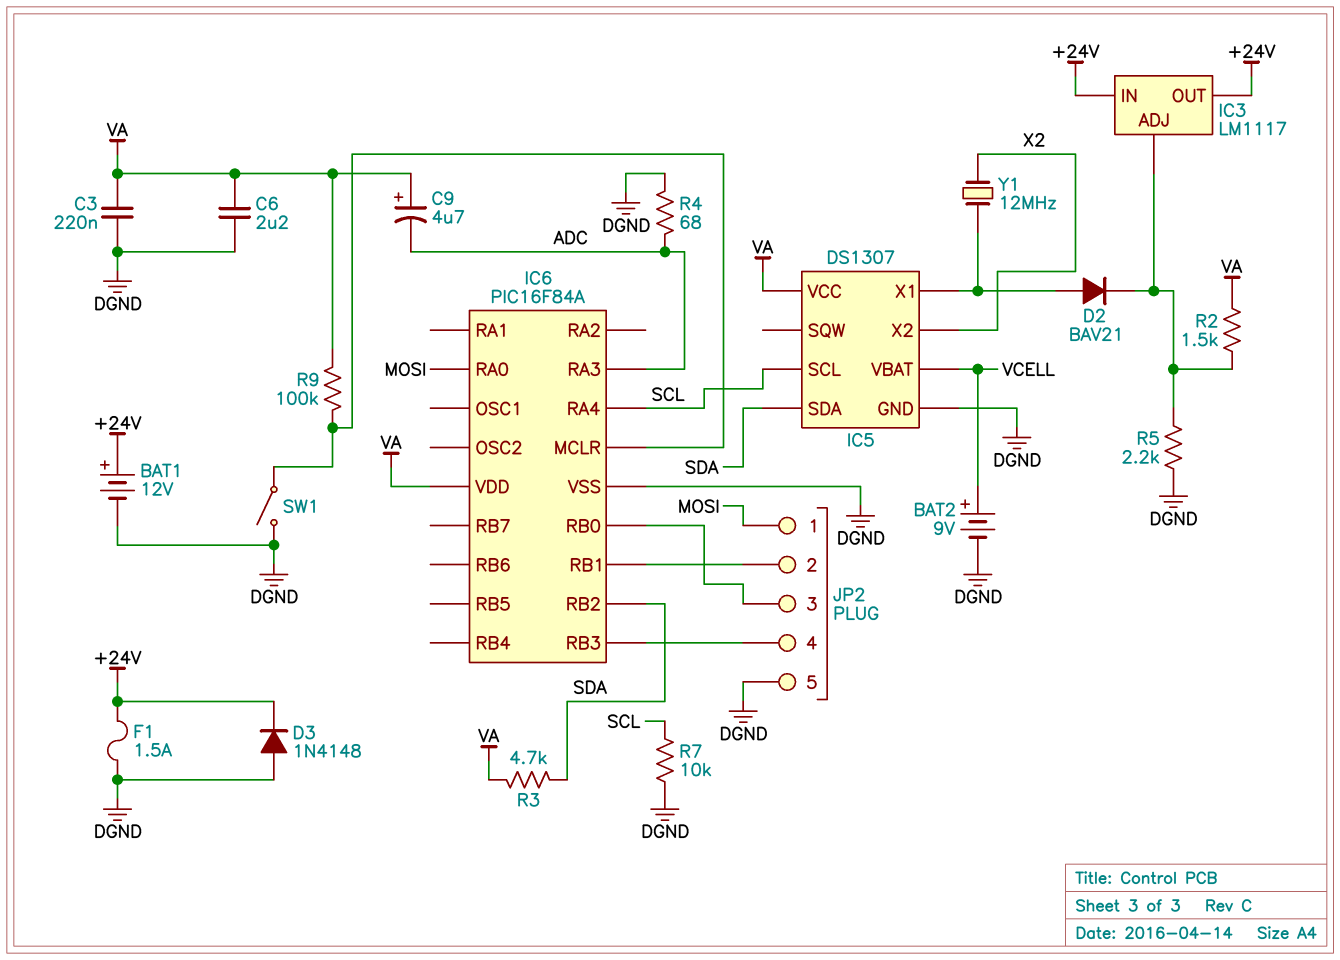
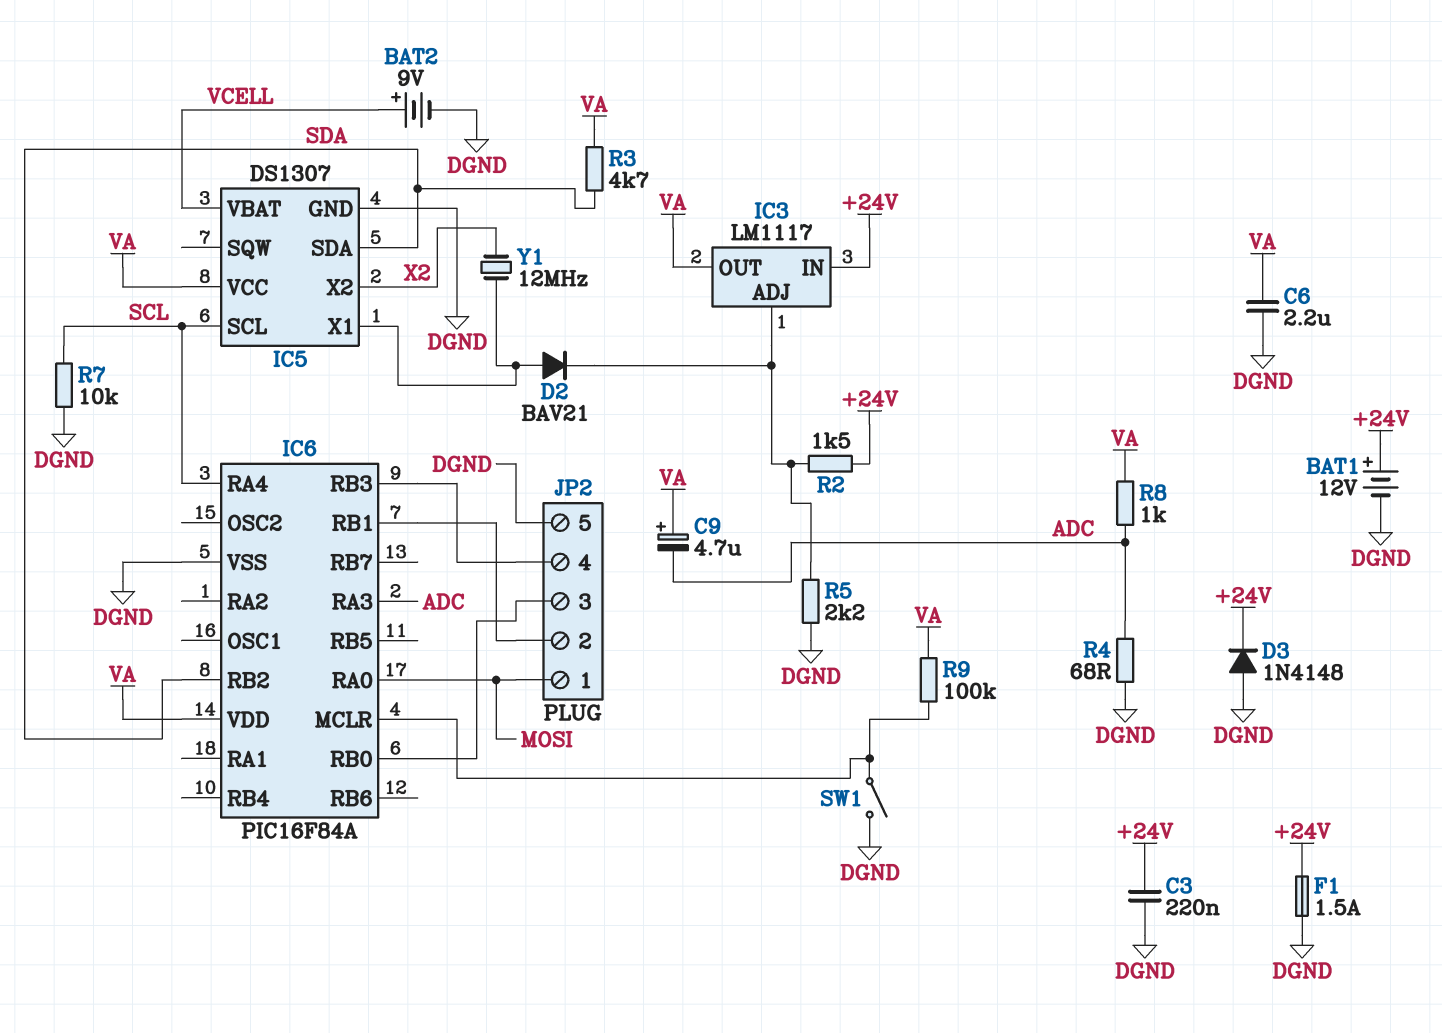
C3: 220nF (DGND, VA) -> 220nF (+24V, DGND)
IC3 pin OUT: +24V -> VA
R2: 1.5k (IC3/ADJ, VA) -> 1.5k (+24V, IC3/ADJ)
R8: none -> 1k (ADC, VA)

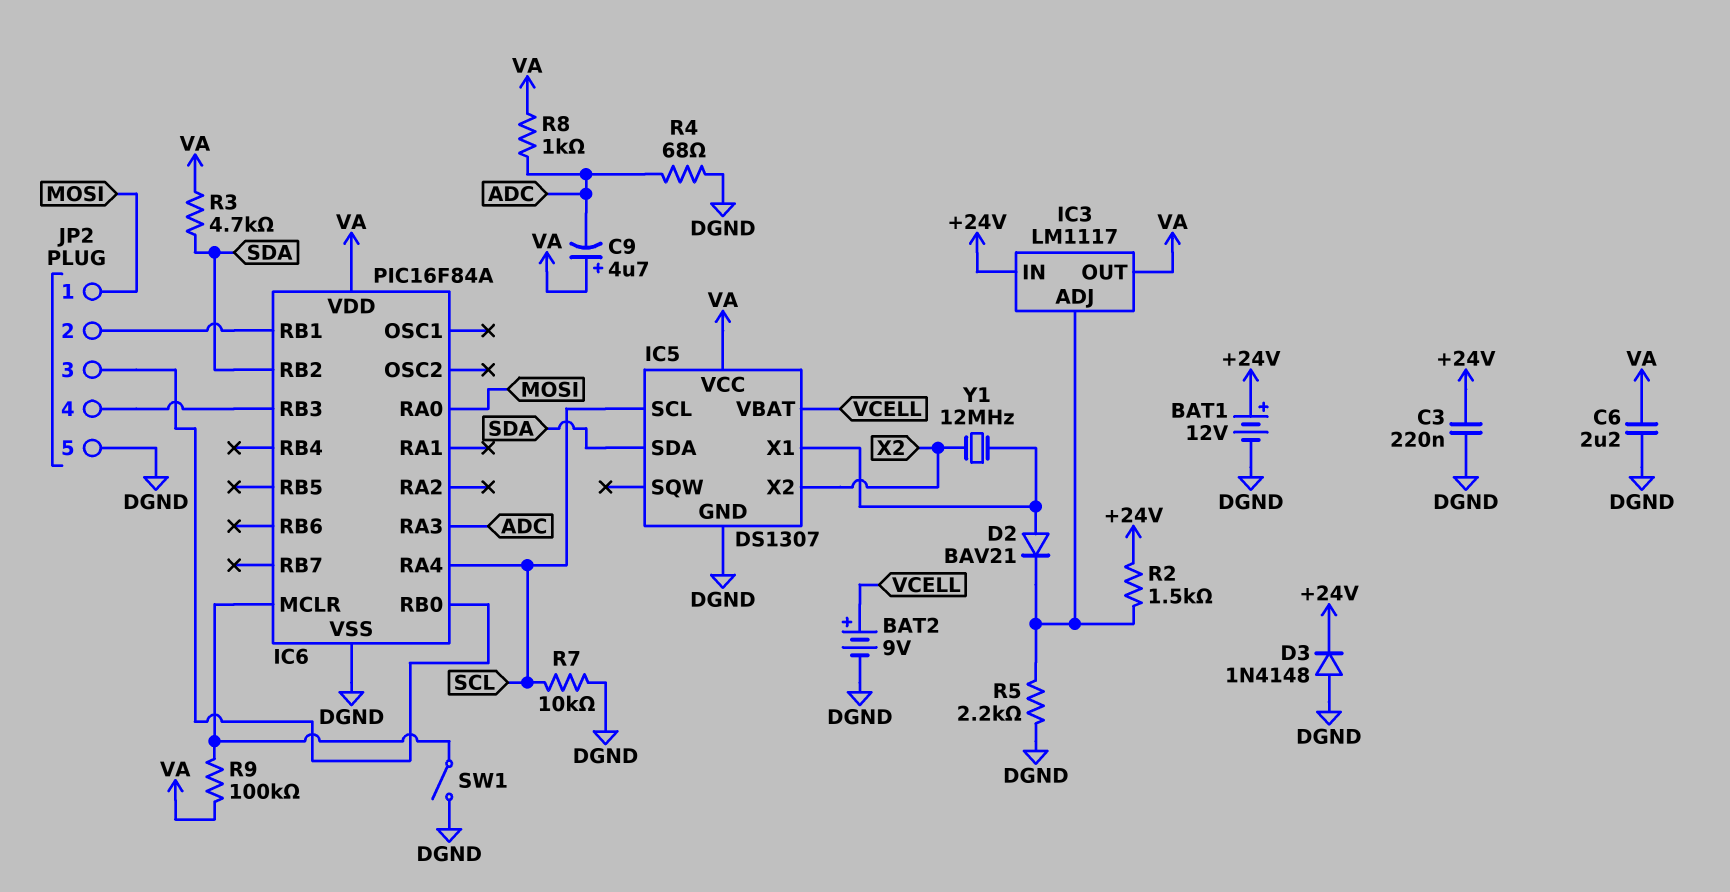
F1: 1.5A (+24V, DGND) -> none

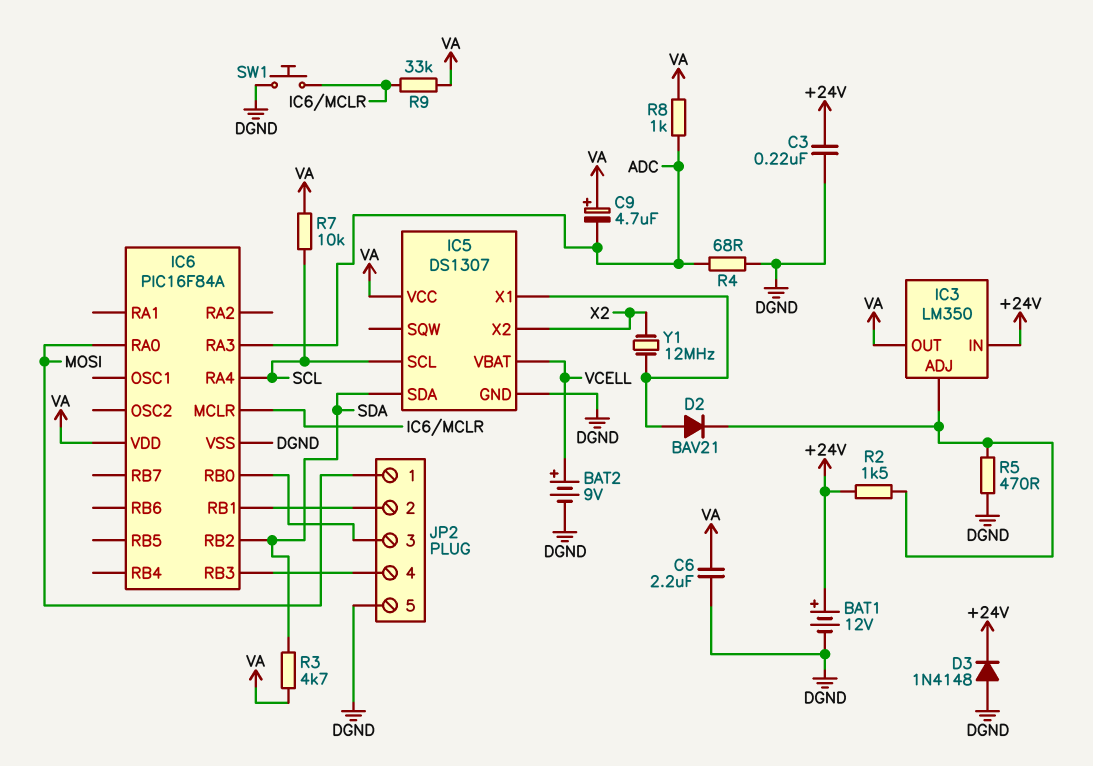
IC3: LM1117 -> LM350
R5: 2.2k (DGND, IC3/ADJ) -> 470 (DGND, IC3/ADJ)
R7: 10k (DGND, SCL) -> 10k (SCL, VA)
R9: 100k (IC6/MCLR, VA) -> 33k (IC6/MCLR, VA)
SW1: switch (DGND, IC6/MCLR) -> button (DGND, IC6/MCLR)

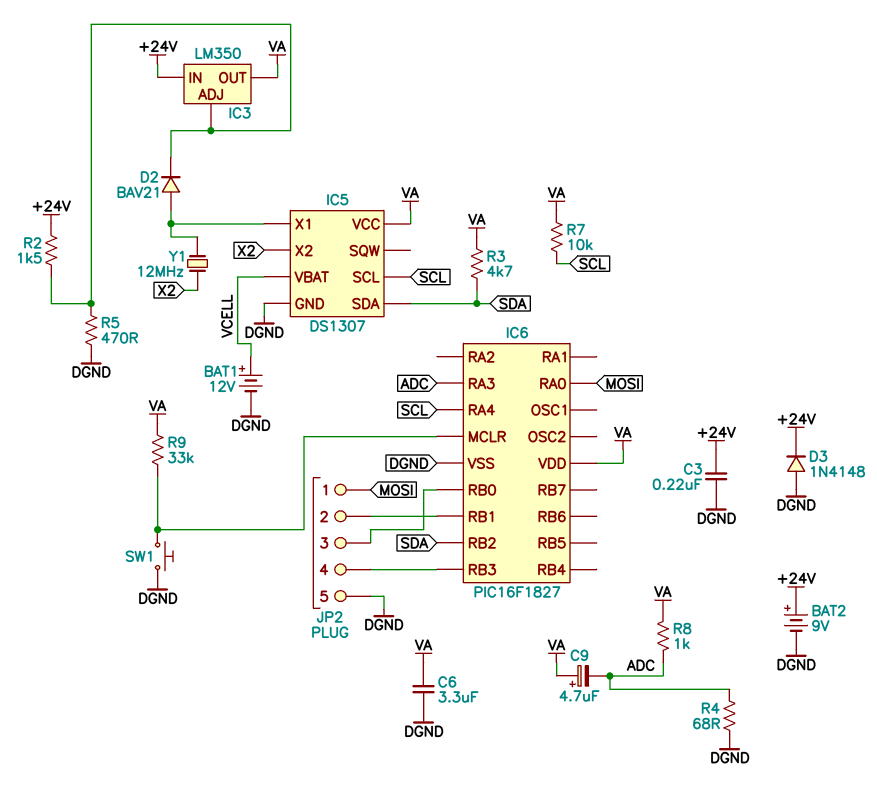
BAT1: 12V (plus +24V, minus DGND) -> 12V (plus VCELL, minus DGND)
BAT2: 9V (plus VCELL, minus DGND) -> 9V (plus +24V, minus DGND)
C6: 2.2uF (DGND, VA) -> 3.3uF (DGND, VA)
IC6: PIC16F84A -> PIC16F1827

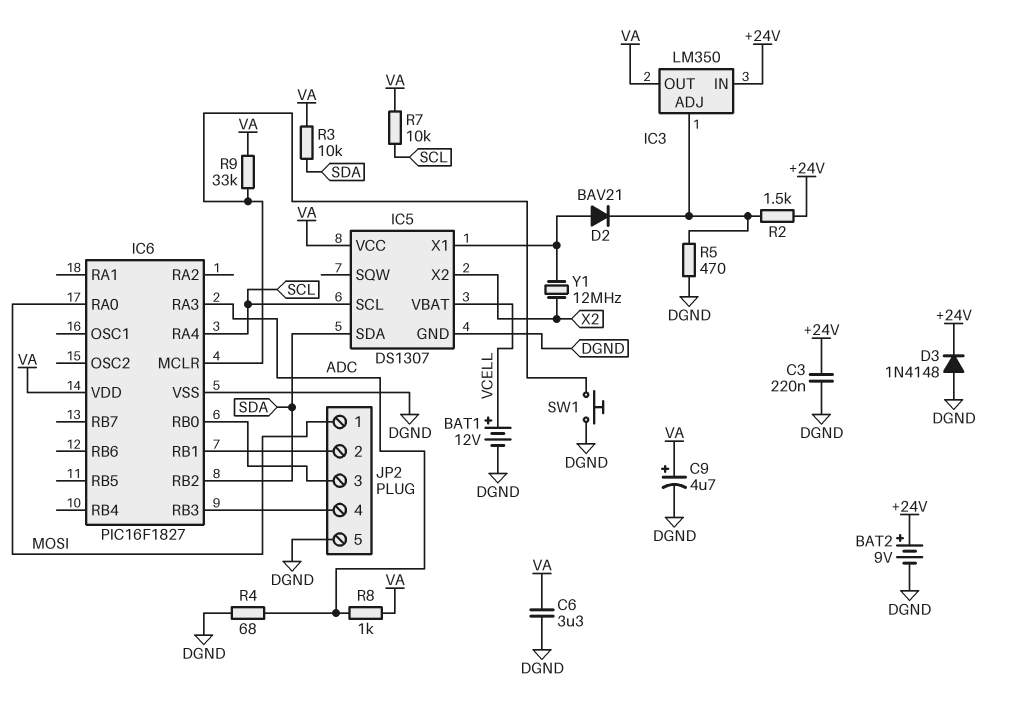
C9: 4.7uF (plus VA, minus ADC) -> 4.7uF (plus VA, minus DGND)
R3: 4.7k (SDA, VA) -> 10k (SDA, VA)

